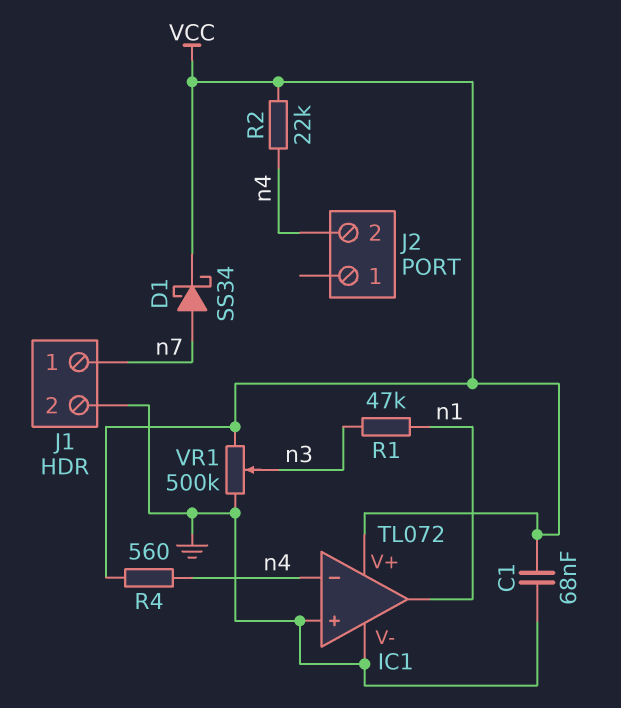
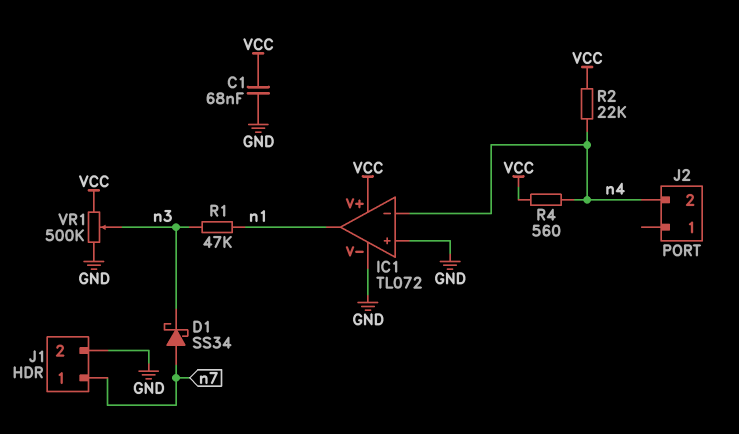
D1: schottky SS34 (A n7, K VCC) -> schottky SS34 (A n7, K n3)

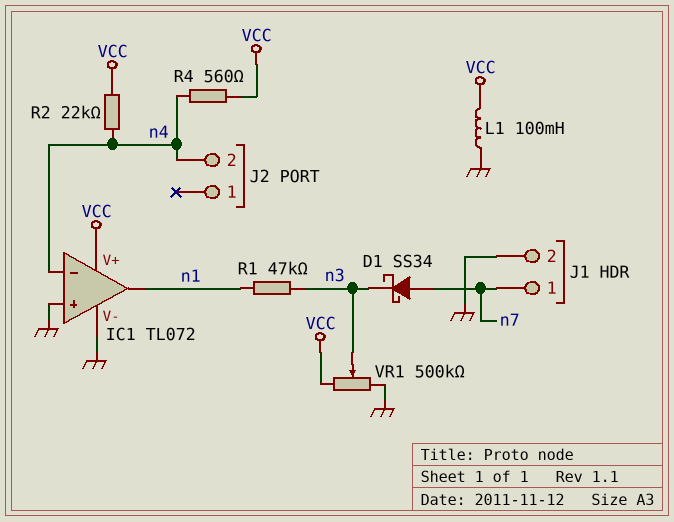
C1: 68nF (GND, VCC) -> none
L1: none -> 100mH (GND, VCC)

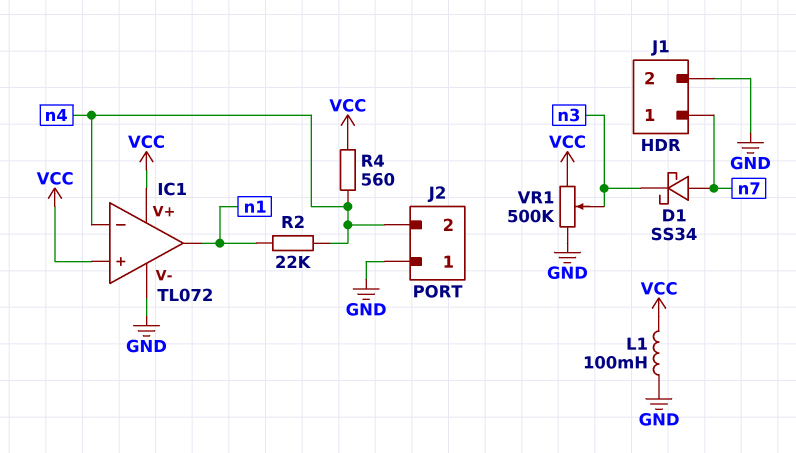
IC1 pin in+: GND -> VCC
J2 pin 1: none -> GND
R1: 47k (n1, n3) -> none
R2: 22k (VCC, n4) -> 22k (n1, n4)

